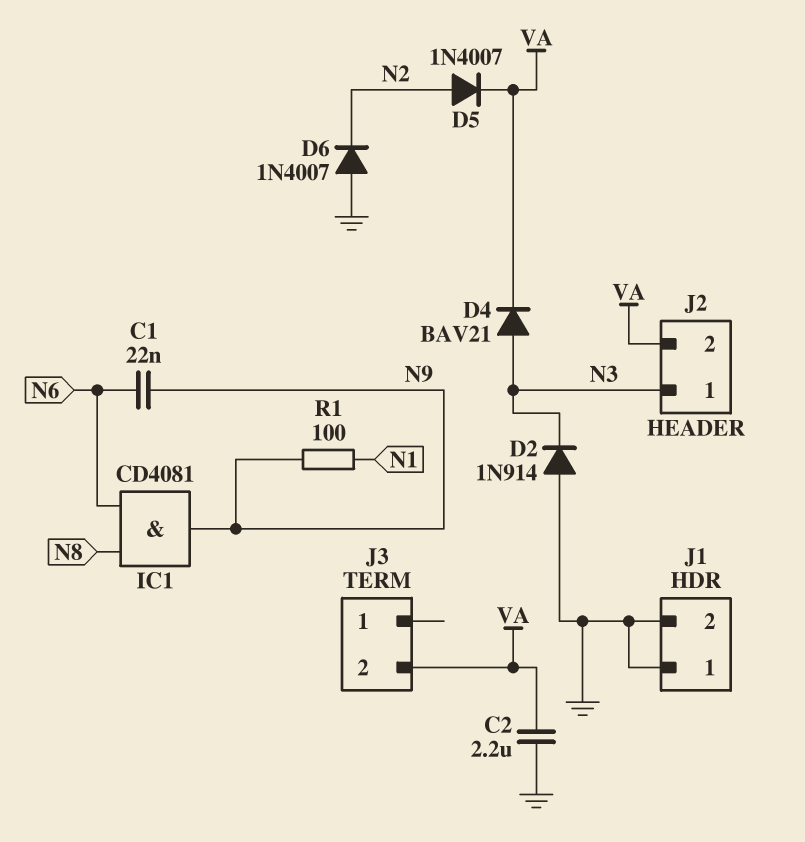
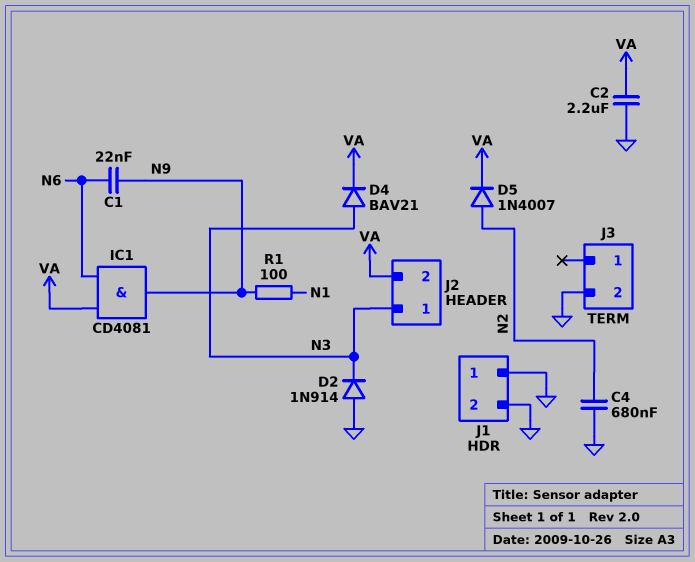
C4: none -> 680nF (GND, N2)
D6: diode 1N4007 (A GND, K N2) -> none
IC1: AND CD4081 (in N6, in N8, out N9) -> AND CD4081 (in N6, in VA, out N9)
J3 pin 2: VA -> GND

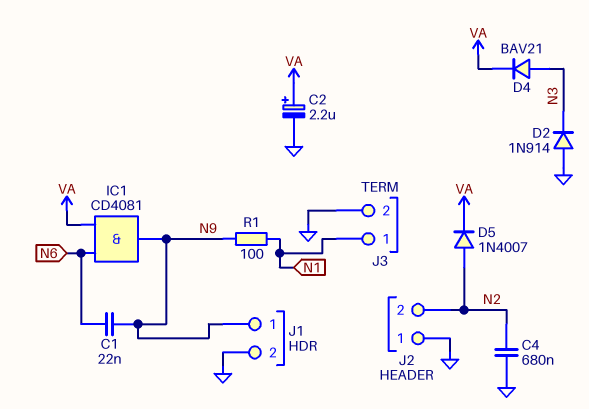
C2: 2.2uF (GND, VA) -> 2.2uF (plus VA, minus GND)
J1 pin 1: GND -> N9
J2 pin 1: N3 -> GND
J2 pin 2: VA -> N2
J3 pin 1: none -> N1

